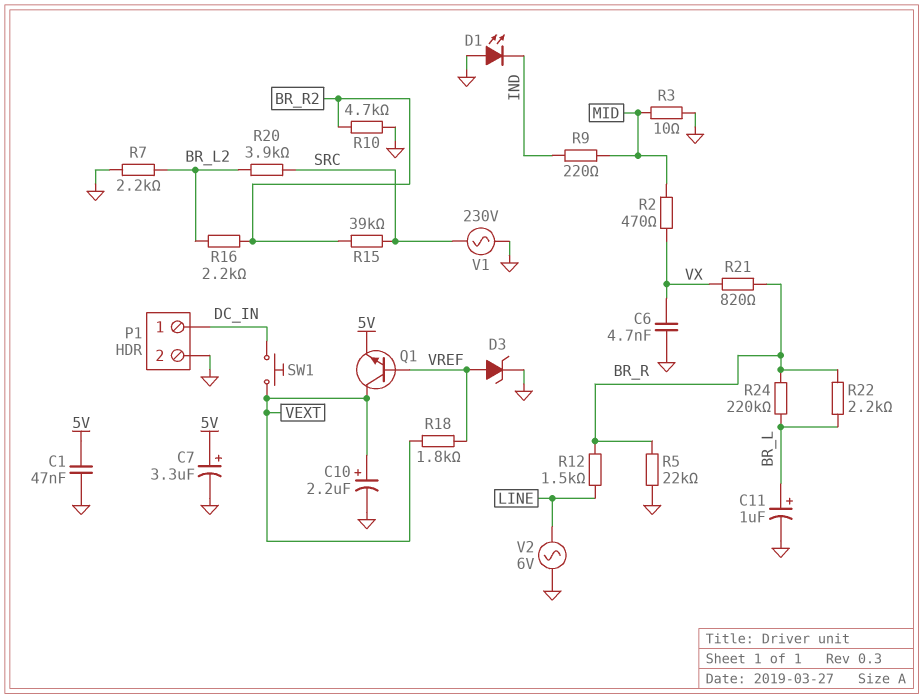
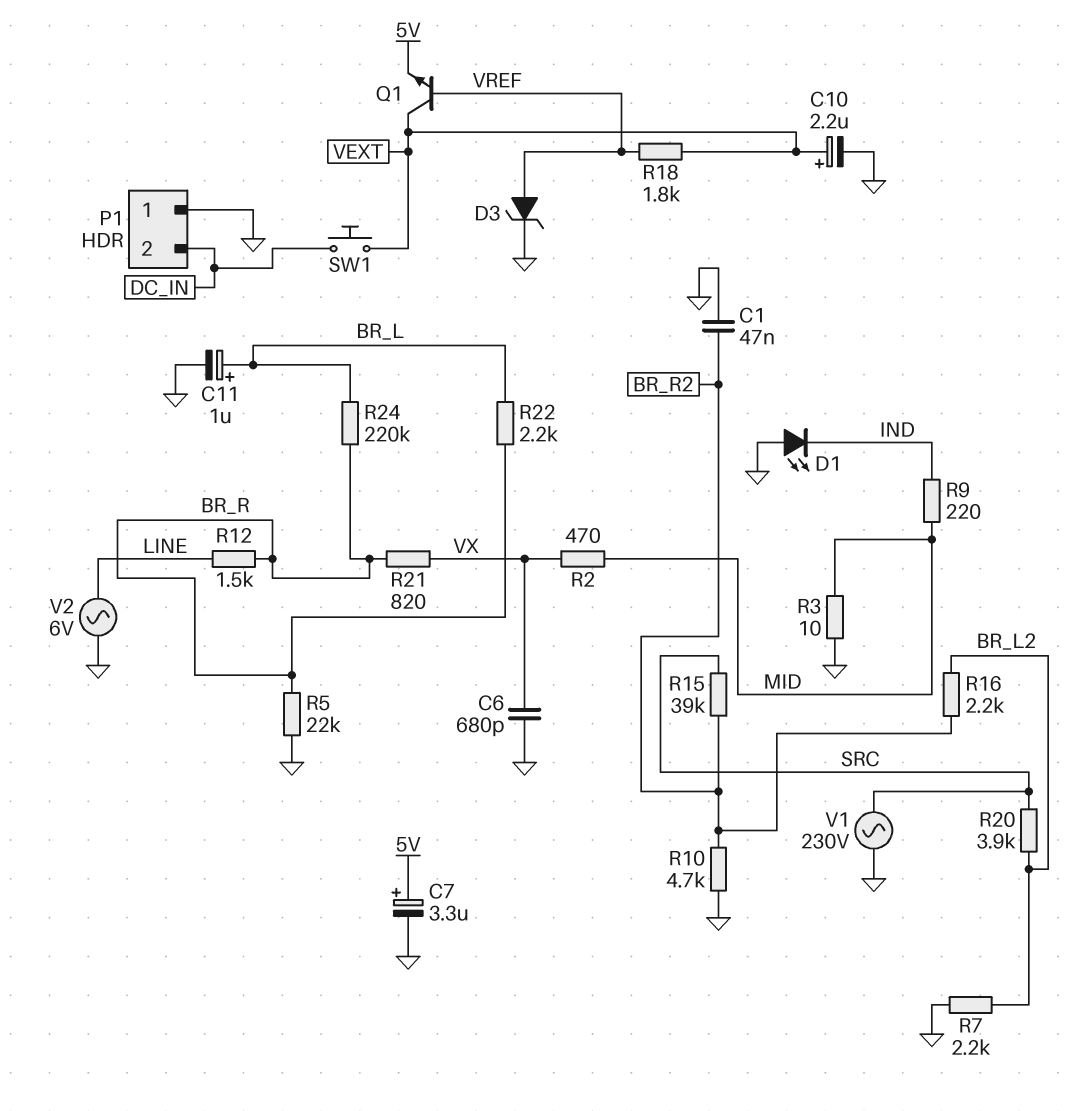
C1: 47nF (5V, GND) -> 47nF (BR_R2, GND)
C6: 4.7nF (GND, VX) -> 680pF (GND, VX)
P1 pin 1: DC_IN -> GND
P1 pin 2: GND -> DC_IN

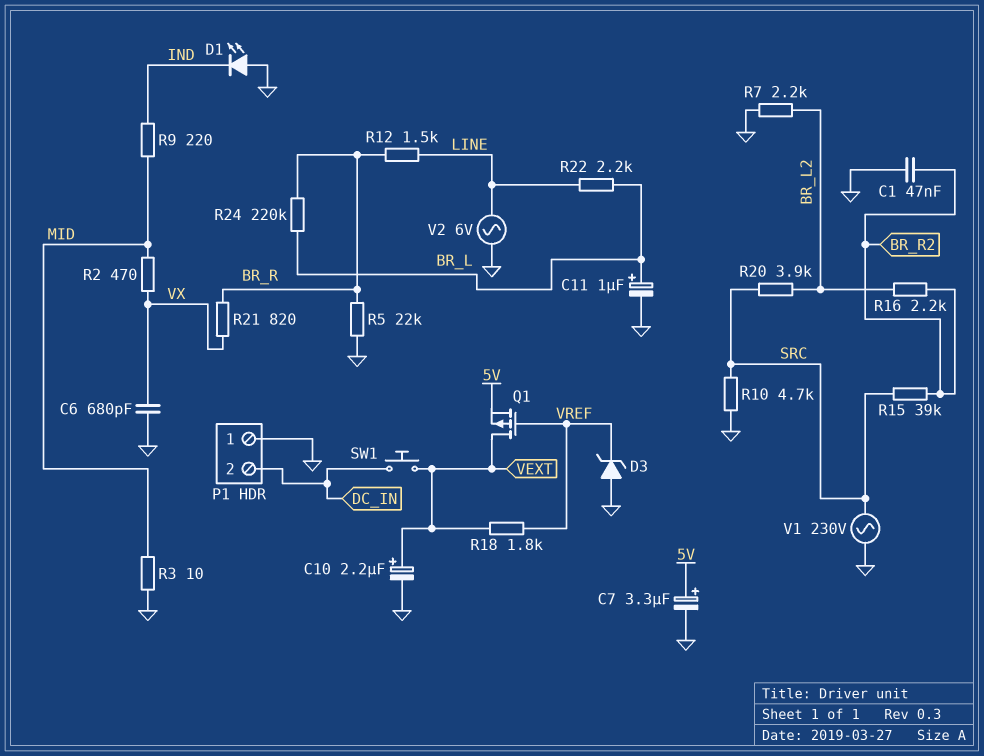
D3: zener (A VREF, K GND) -> zener (A GND, K VREF)
Q1: NPN (B VREF, C VEXT, E 5V) -> PMOS (G VREF, D VEXT, S 5V)
R10: 4.7k (BR_R2, GND) -> 4.7k (GND, SRC)
R22: 2.2k (BR_L, BR_R) -> 2.2k (BR_L, LINE)

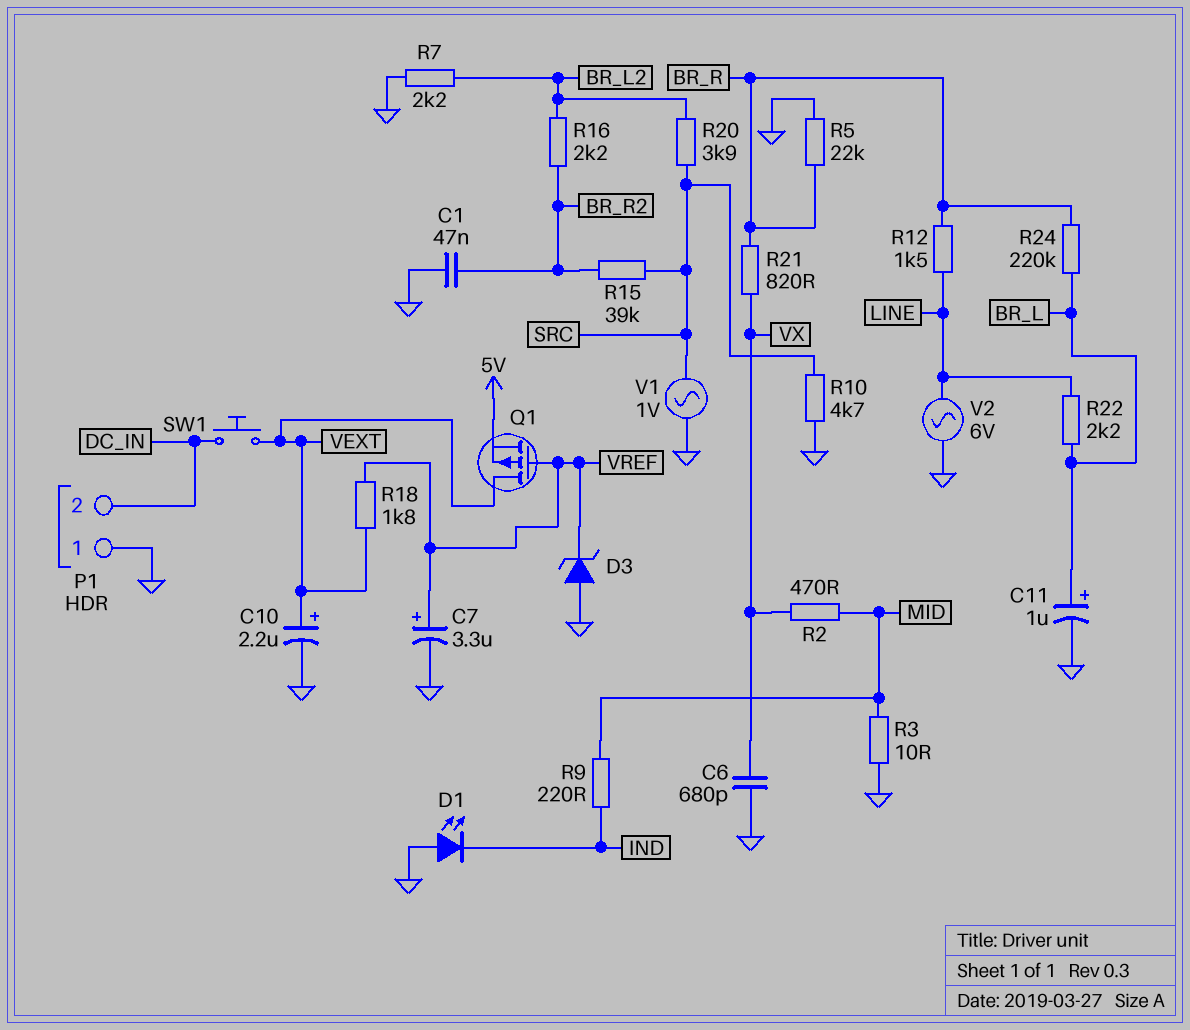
C7: 3.3uF (plus 5V, minus GND) -> 3.3uF (plus VREF, minus GND)
V1: AC 230V (GND, SRC) -> AC 1V (GND, SRC)

